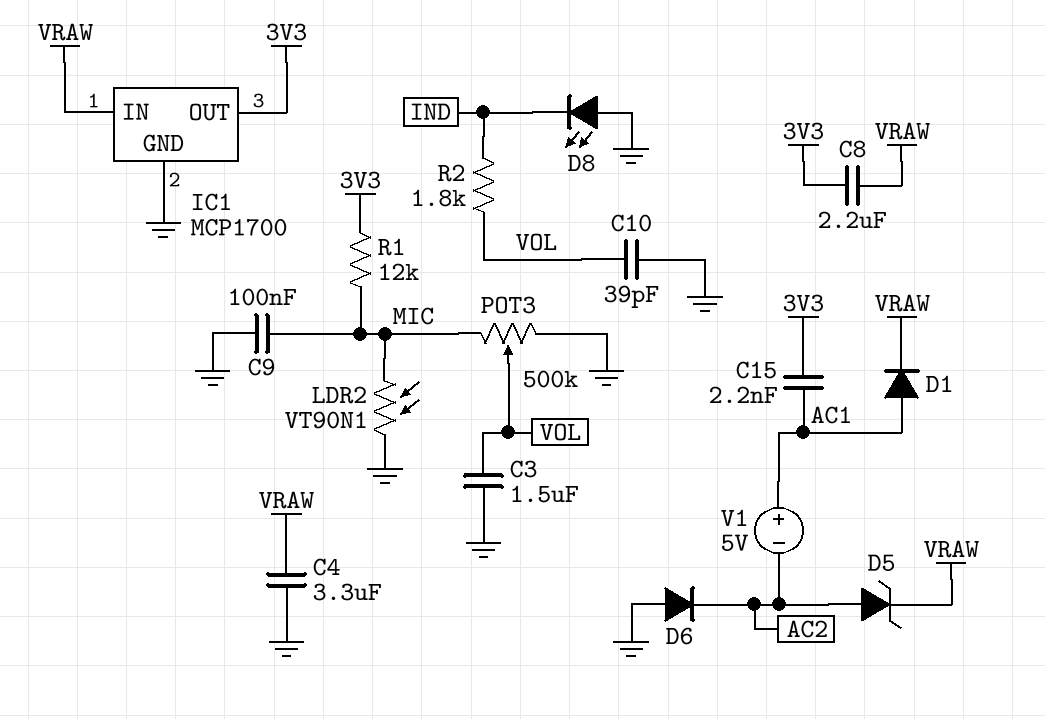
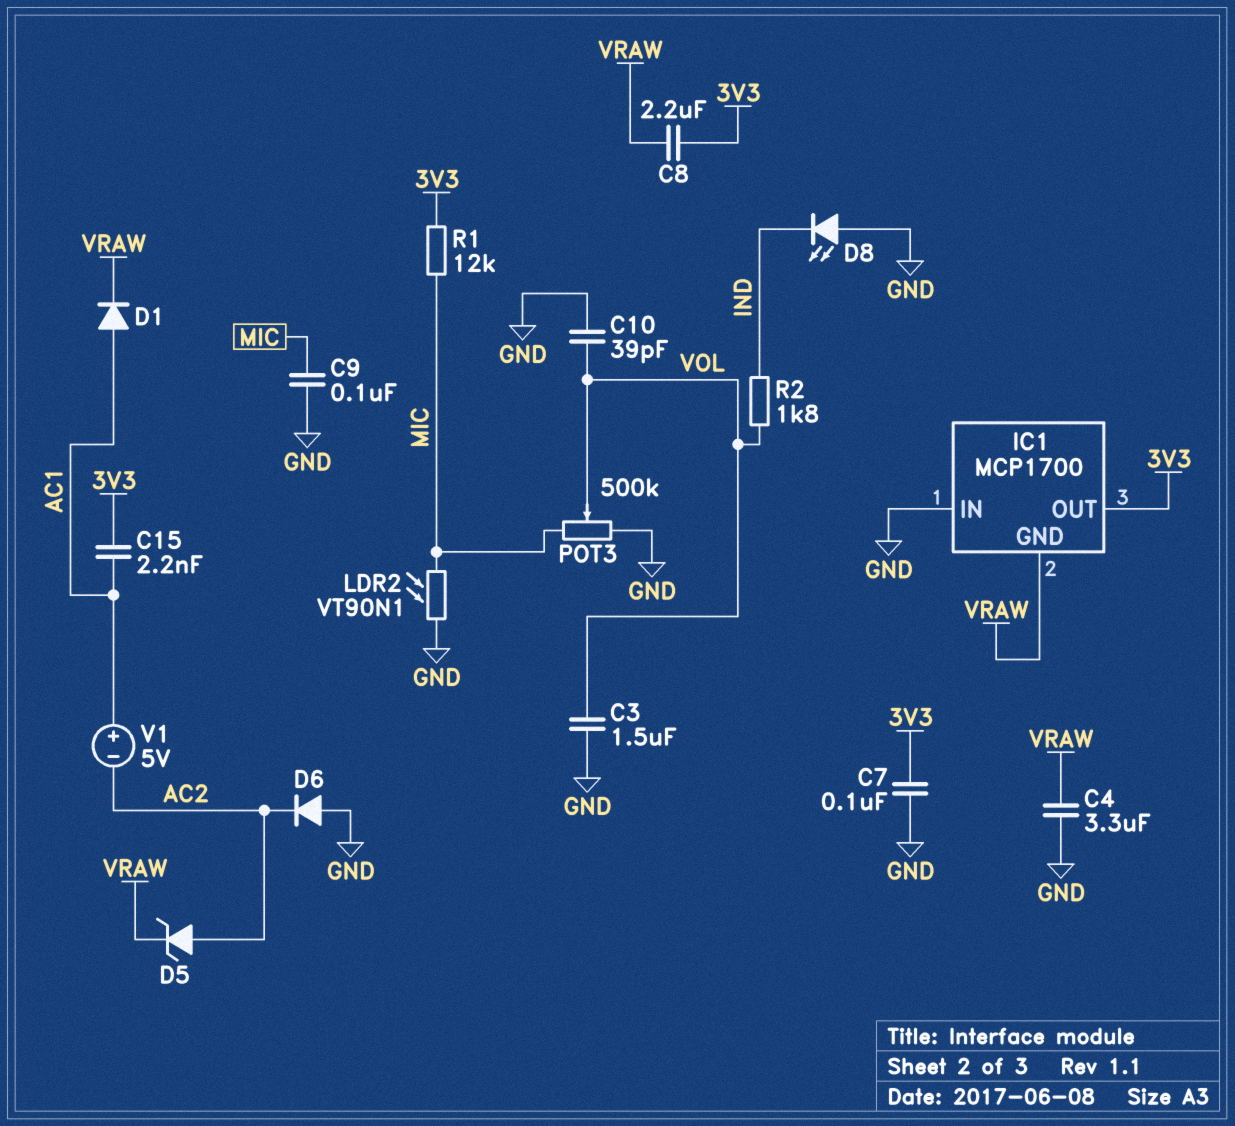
C7: none -> 100nF (3V3, GND)
IC1 pin GND: GND -> VRAW
IC1 pin IN: VRAW -> GND

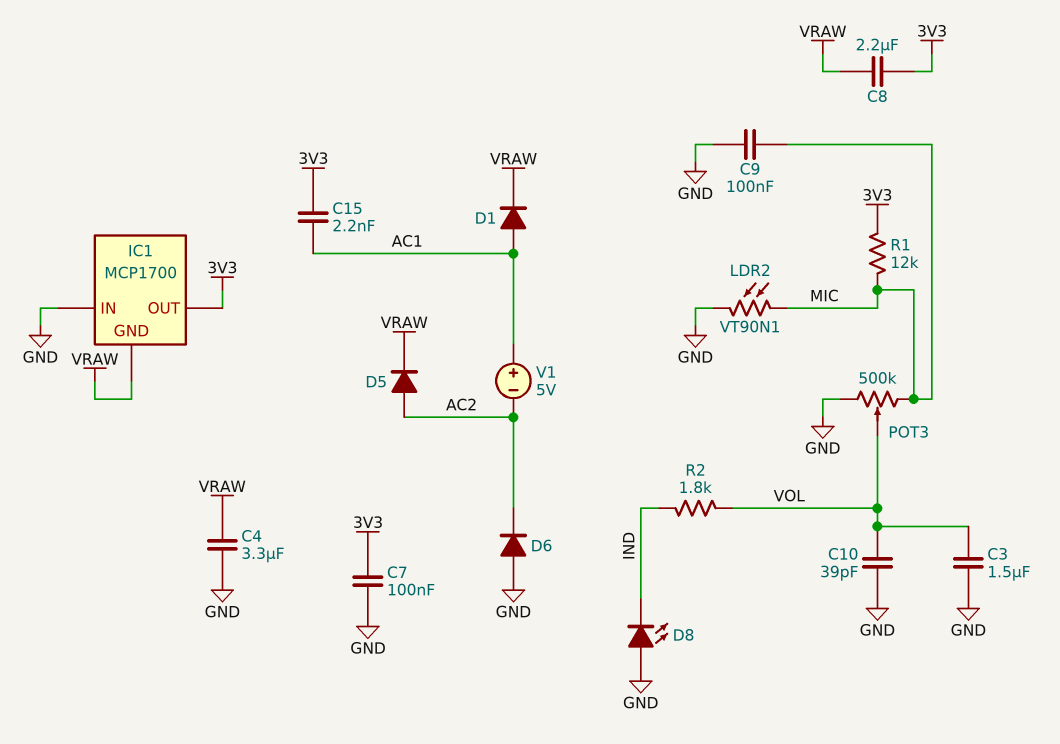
D5: zener (A AC2, K VRAW) -> diode (A AC2, K VRAW)

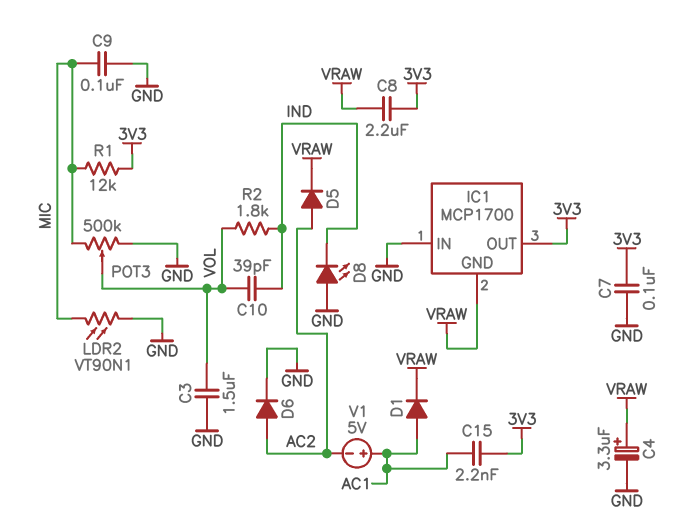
C4: 3.3uF (GND, VRAW) -> 3.3uF (plus VRAW, minus GND)
C10: 39pF (GND, VOL) -> 39pF (IND, VOL)
D6: diode (A GND, K AC2) -> diode (A AC2, K GND)

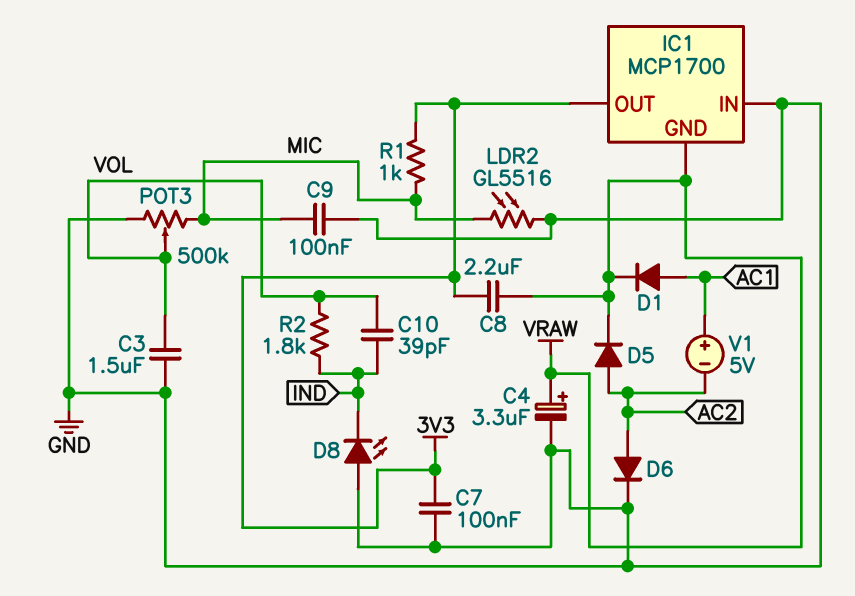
C15: 2.2nF (3V3, AC1) -> none
LDR2: VT90N1 (GND, MIC) -> GL5516 (GND, MIC)
R1: 12k (3V3, MIC) -> 1k (3V3, MIC)

